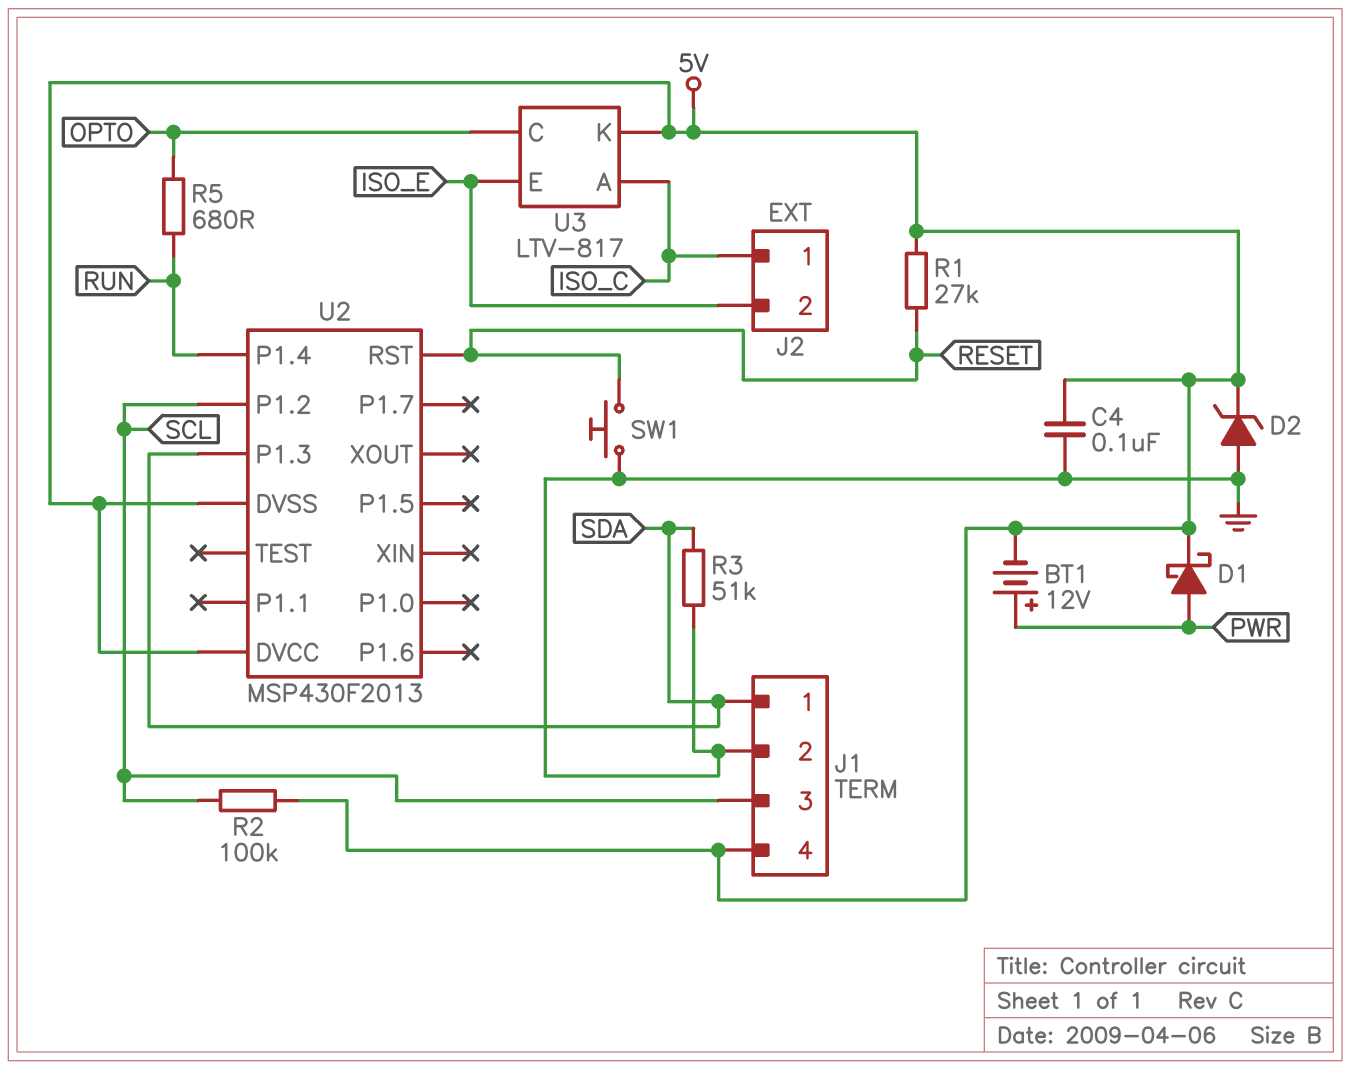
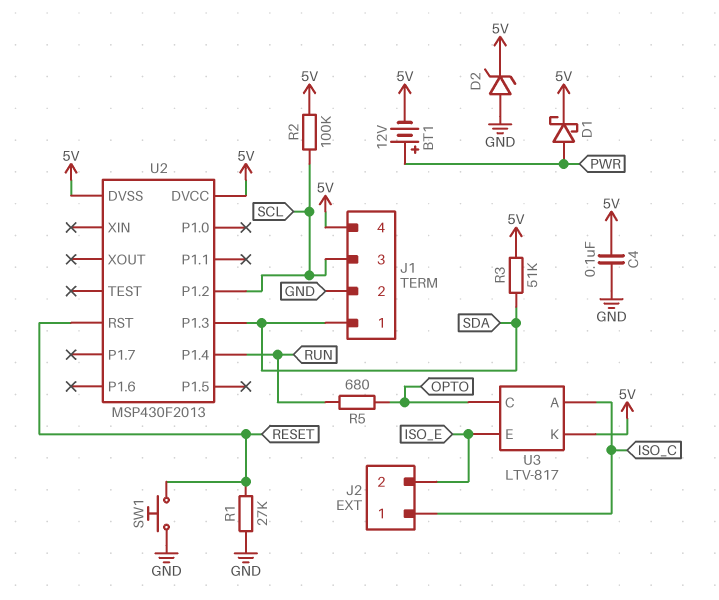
R1: 27k (5V, RESET) -> 27k (GND, RESET)
R3: 51k (GND, SDA) -> 51k (5V, SDA)

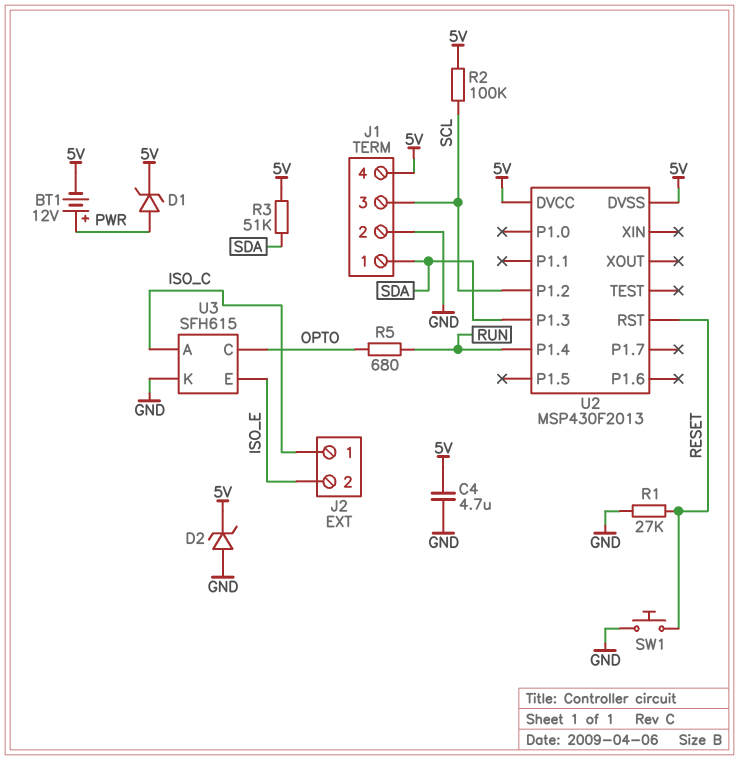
C4: 100nF (5V, GND) -> 4.7uF (5V, GND)
D1: schottky (A PWR, K 5V) -> zener (A PWR, K 5V)
U3: LTV-817 -> SFH615
U3 pin K: 5V -> GND

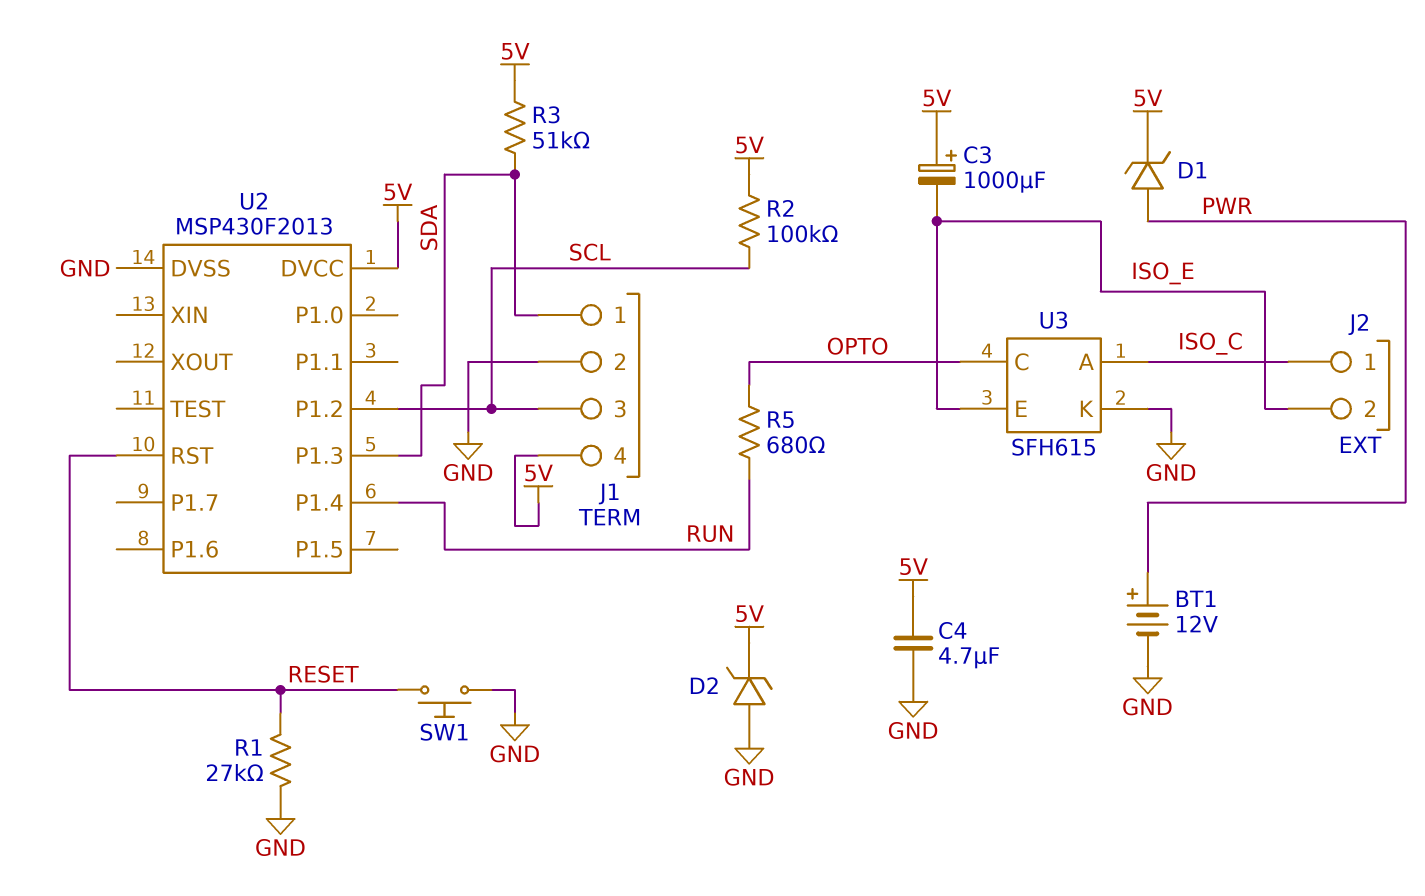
BT1: 12V (plus PWR, minus 5V) -> 12V (plus PWR, minus GND)
C3: none -> 1000uF (plus 5V, minus ISO_E)
U2 pin DVSS: 5V -> GND

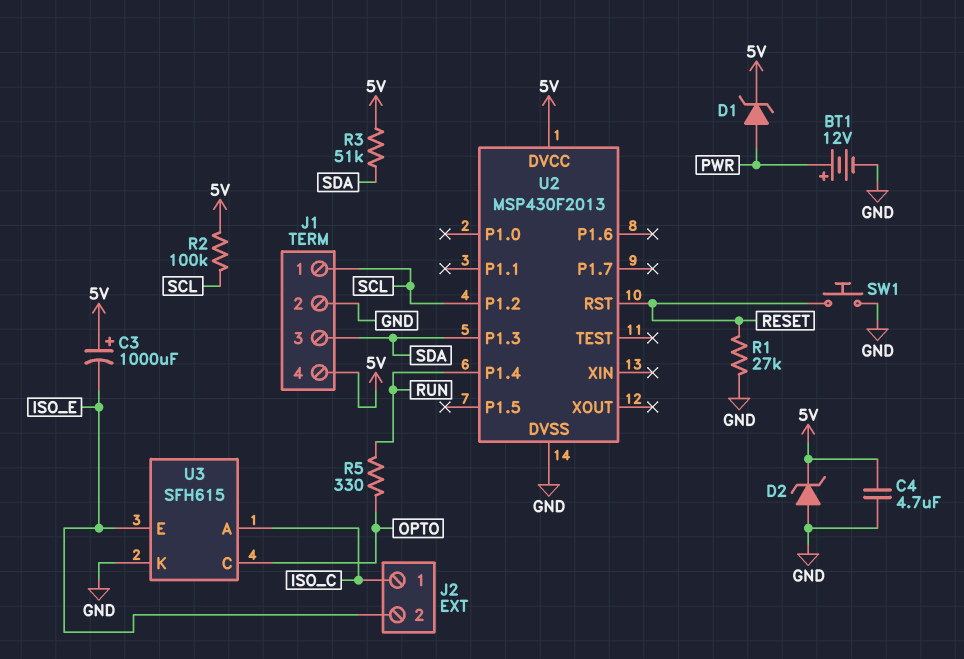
J1 pin 1: SDA -> SCL
J1 pin 3: SCL -> SDA
R5: 680 (OPTO, RUN) -> 330 (OPTO, RUN)

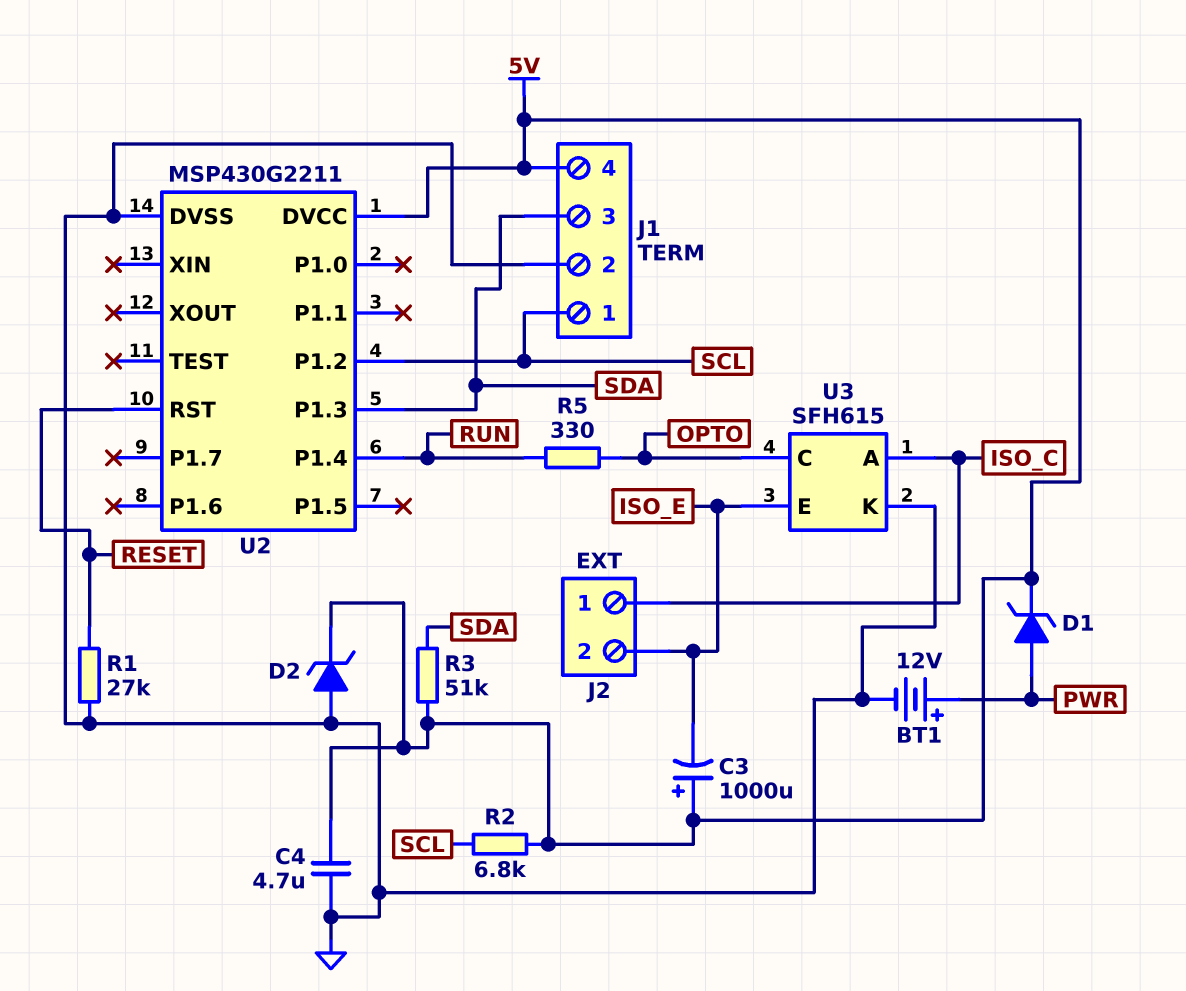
R2: 100k (5V, SCL) -> 6.8k (5V, SCL)
SW1: button (GND, RESET) -> none
U2: MSP430F2013 -> MSP430G2211

